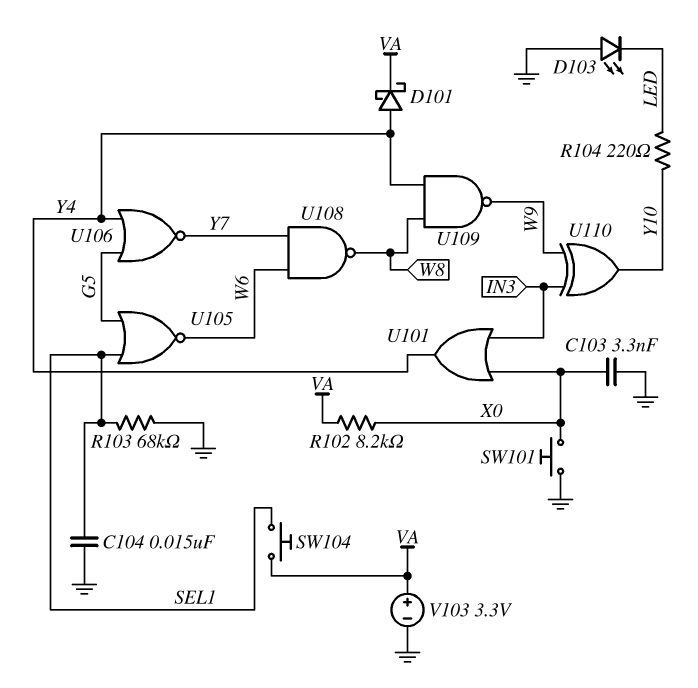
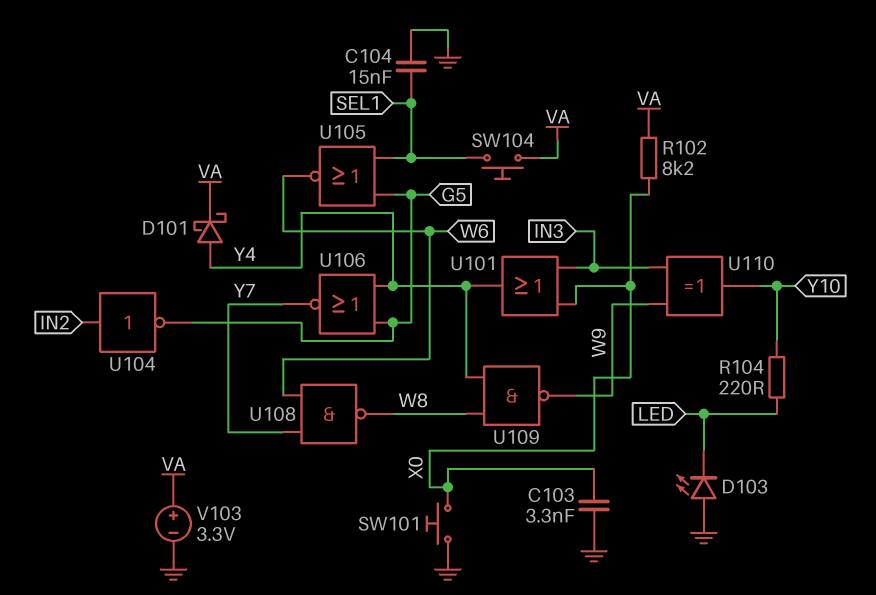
R103: 68k (GND, SEL1) -> none
U104: none -> NOT (in IN2, out G5)

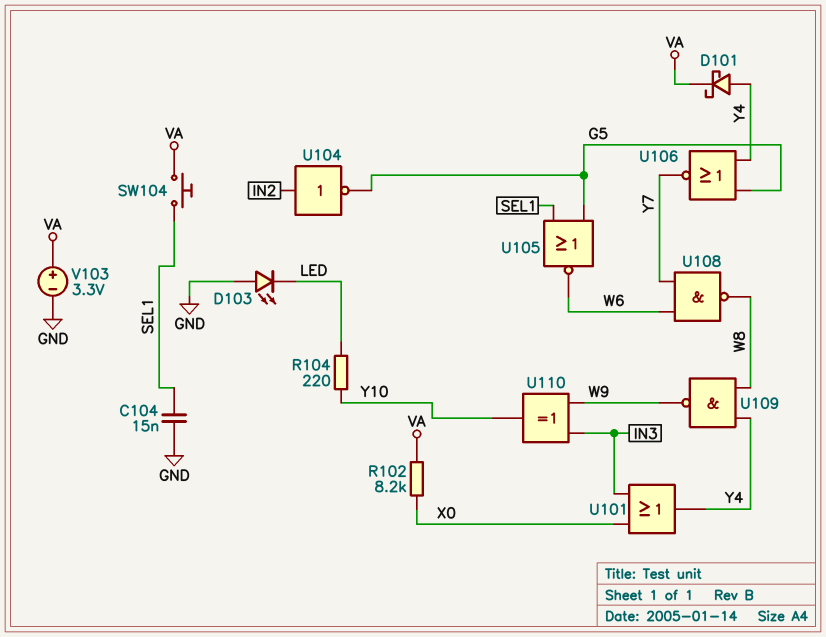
C103: 3.3nF (GND, X0) -> none
SW101: button (GND, X0) -> none

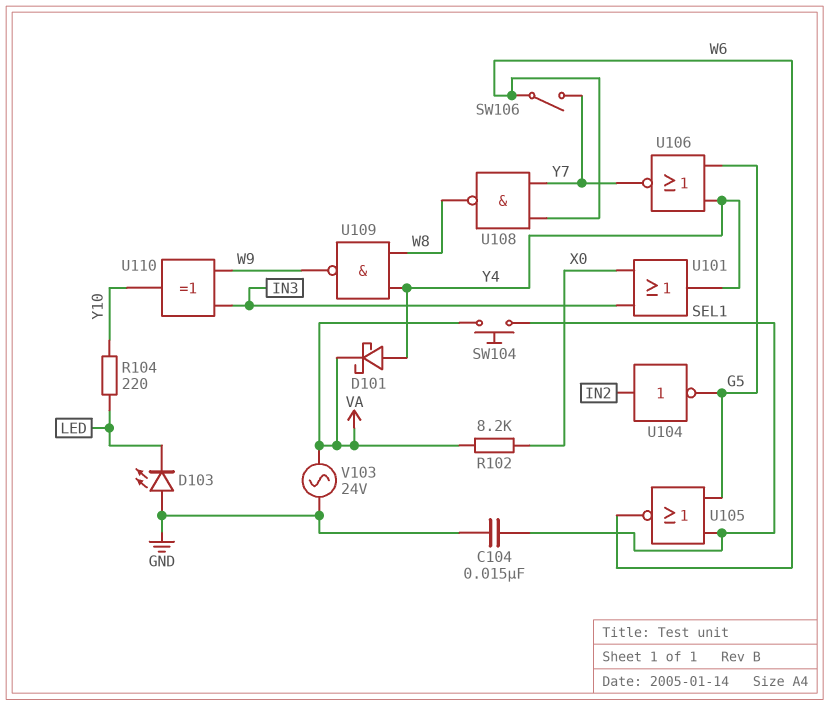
SW106: none -> switch (W6, Y7)
V103: 3.3V (plus VA, minus GND) -> AC 24V (GND, VA)

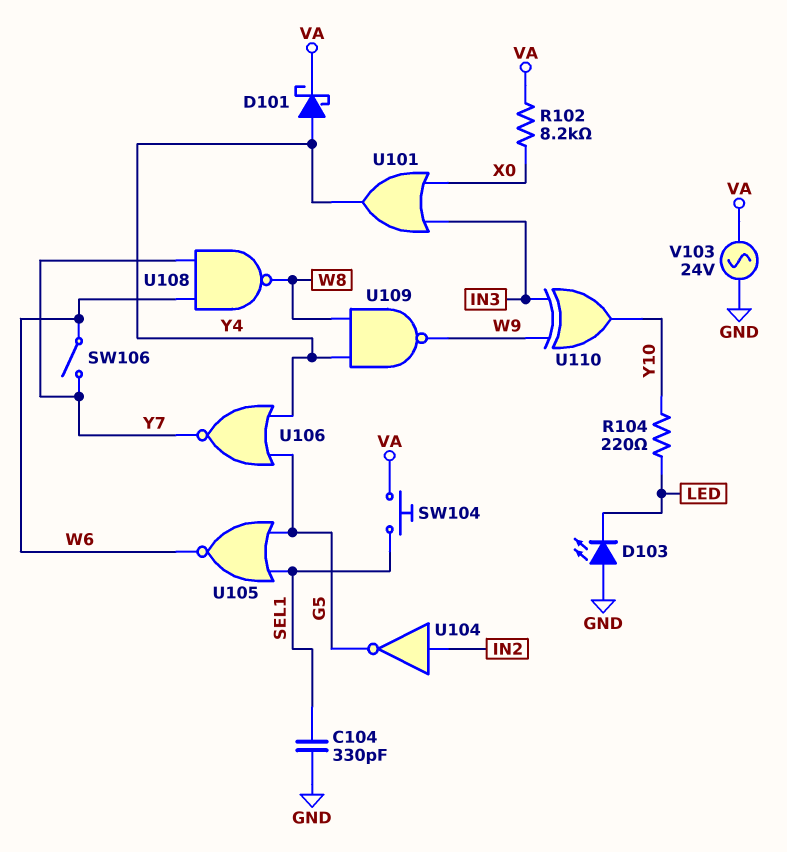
C104: 15nF (GND, SEL1) -> 330pF (GND, SEL1)

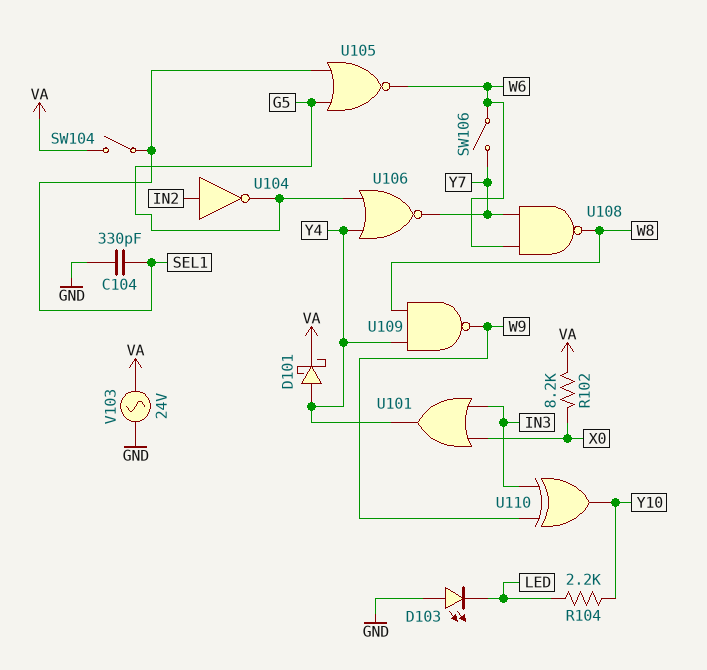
R104: 220 (LED, Y10) -> 2.2k (LED, Y10)
SW104: button (SEL1, VA) -> switch (SEL1, VA)

